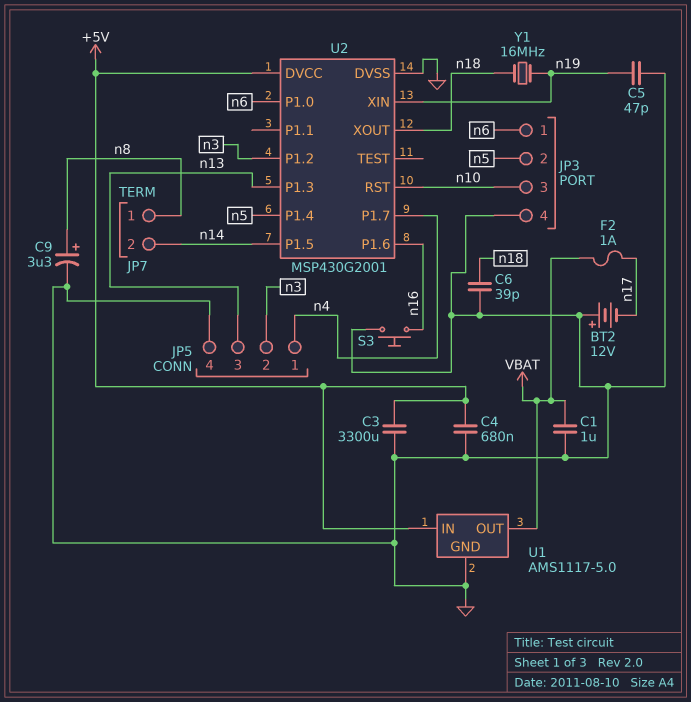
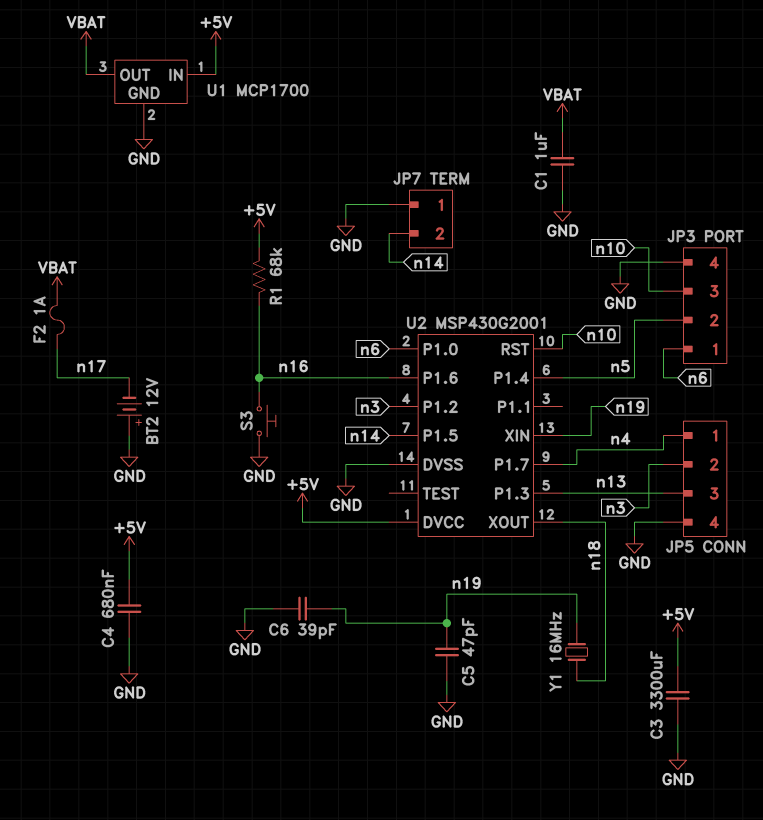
C6: 39pF (GND, n18) -> 39pF (GND, n19)
C9: 3.3uF (plus n8, minus GND) -> none
JP7 pin 1: n8 -> GND
R1: none -> 68k (+5V, n16)
U1: AMS1117-5.0 -> MCP1700

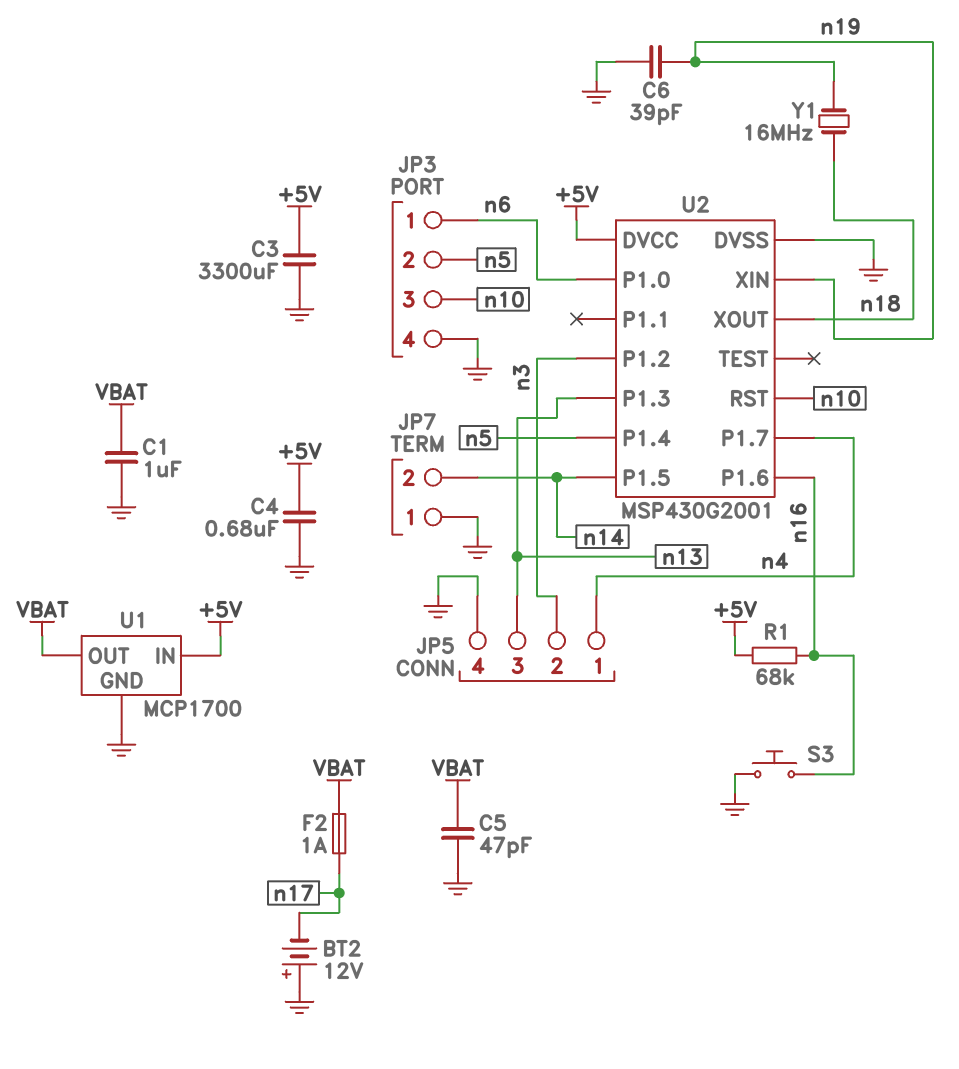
C5: 47pF (GND, n19) -> 47pF (GND, VBAT)

